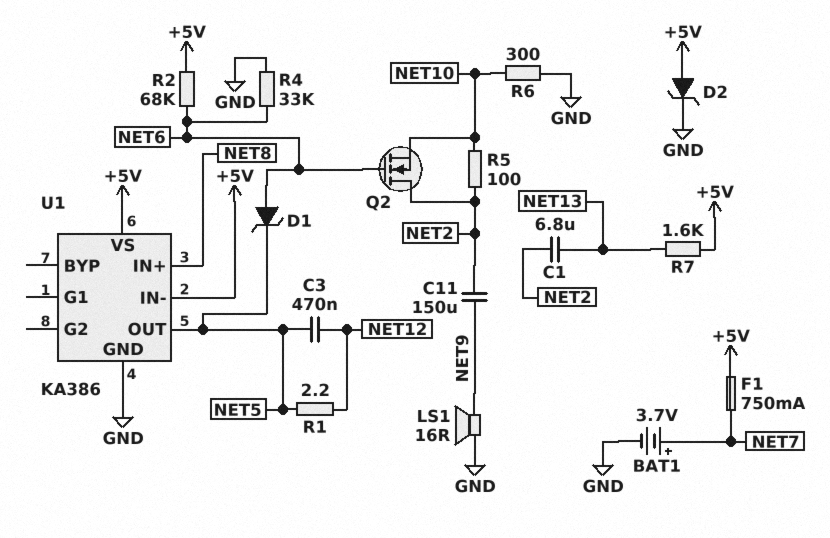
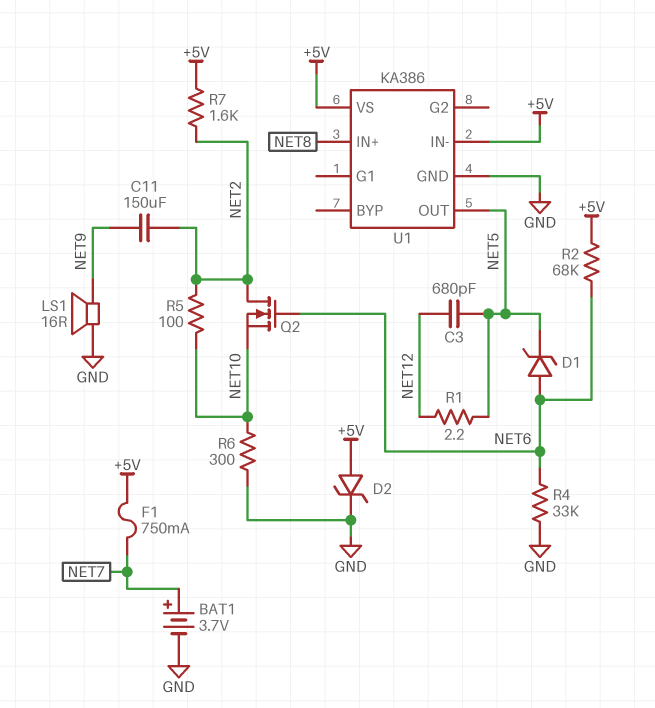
C1: 6.8uF (NET2, NET13) -> none
C3: 470nF (NET5, NET12) -> 680pF (NET5, NET12)
R7: 1.6k (+5V, NET13) -> 1.6k (+5V, NET2)

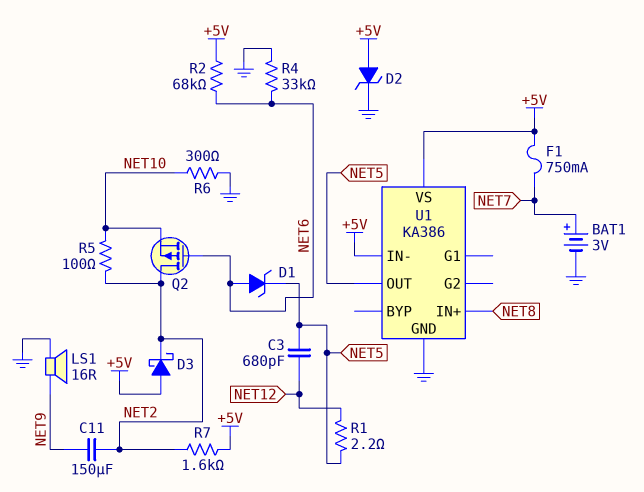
BAT1: 3.7V (plus NET7, minus GND) -> 3V (plus NET7, minus GND)
D3: none -> schottky (A +5V, K NET2)
Q2: NMOS (G NET6, D NET2, S NET10) -> PMOS (G NET6, D NET2, S NET10)

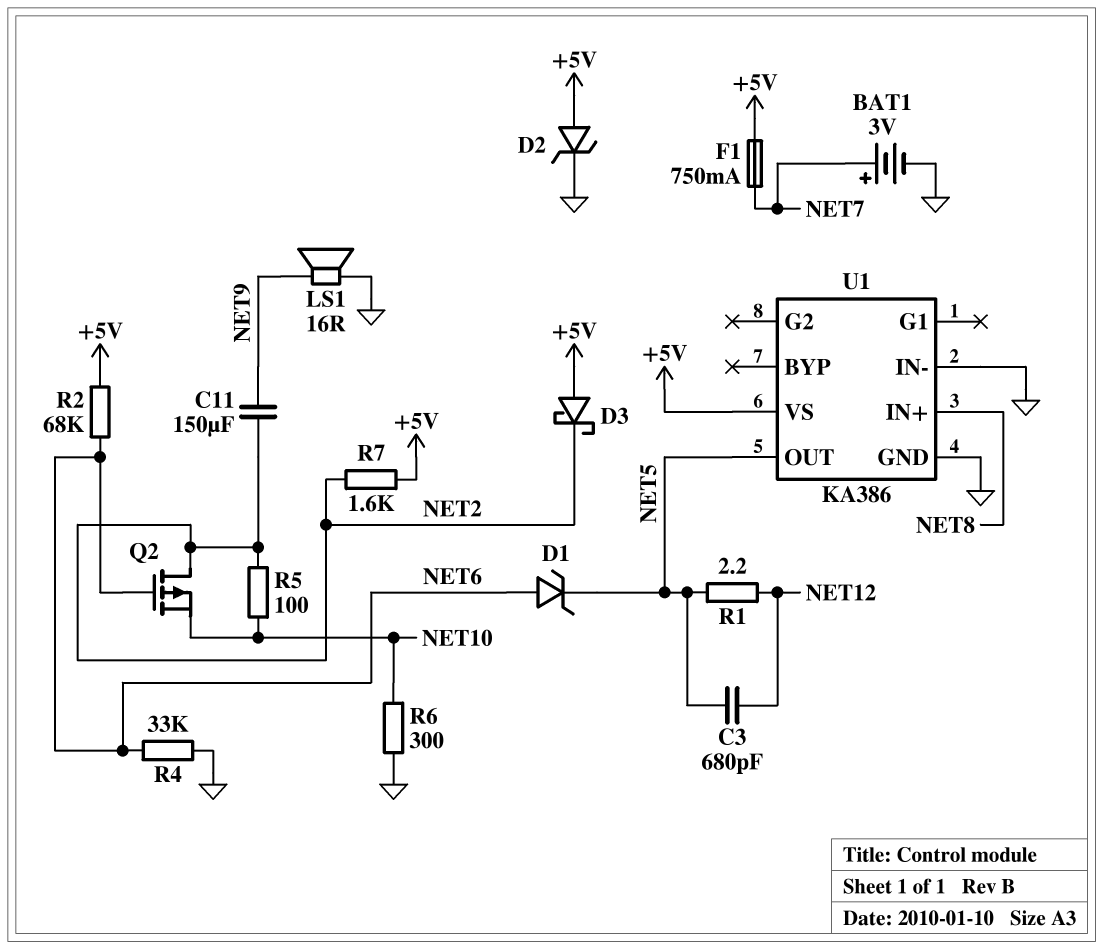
U1 pin IN-: +5V -> GND

